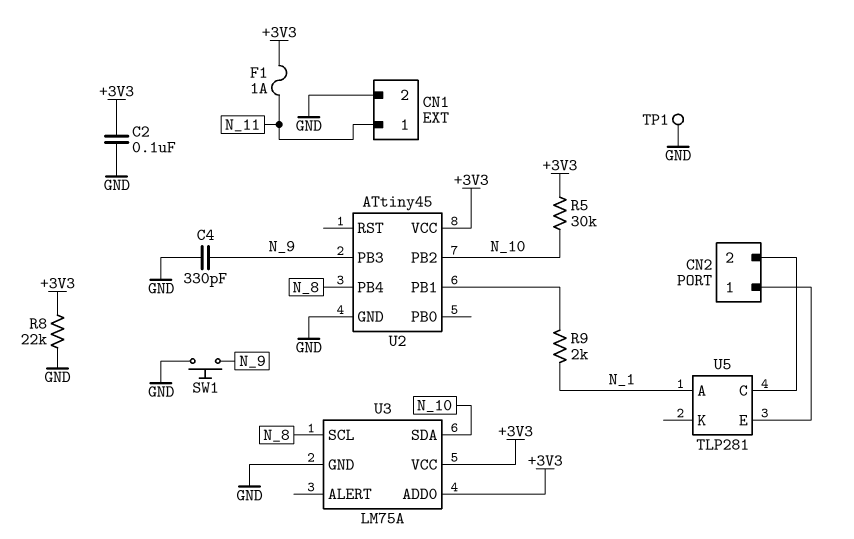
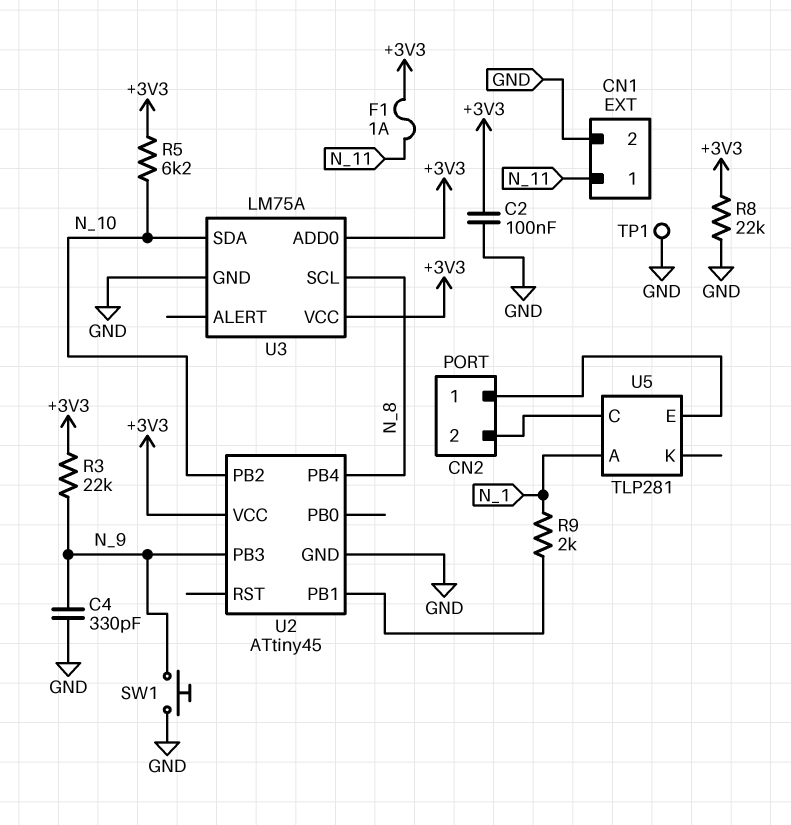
R3: none -> 22k (+3V3, N_9)
R5: 30k (+3V3, N_10) -> 6.2k (+3V3, N_10)

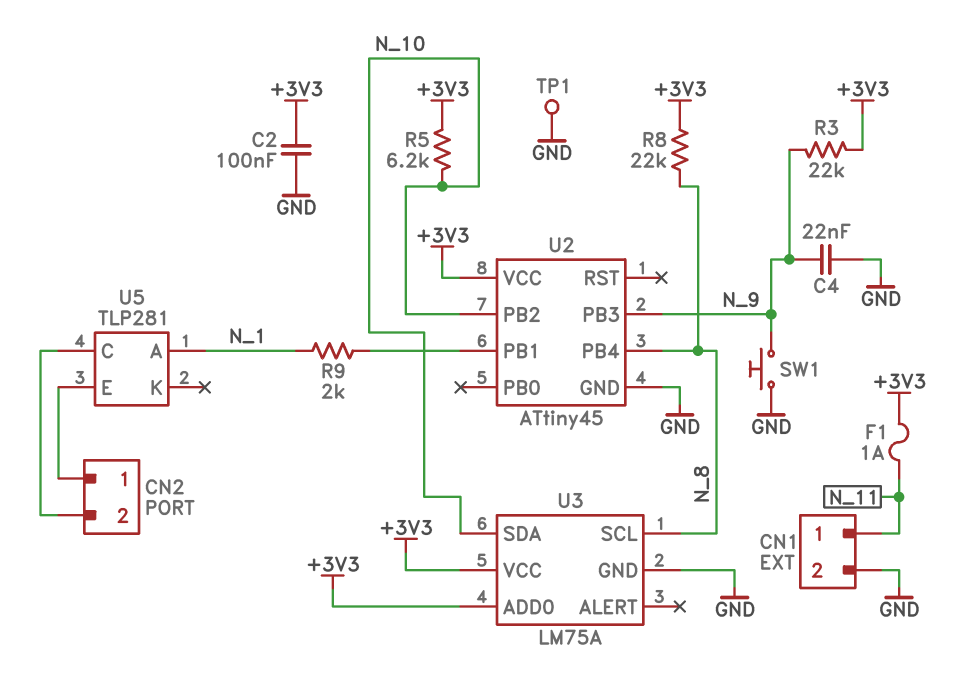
C4: 330pF (GND, N_9) -> 22nF (GND, N_9)
R8: 22k (+3V3, GND) -> 22k (+3V3, N_8)

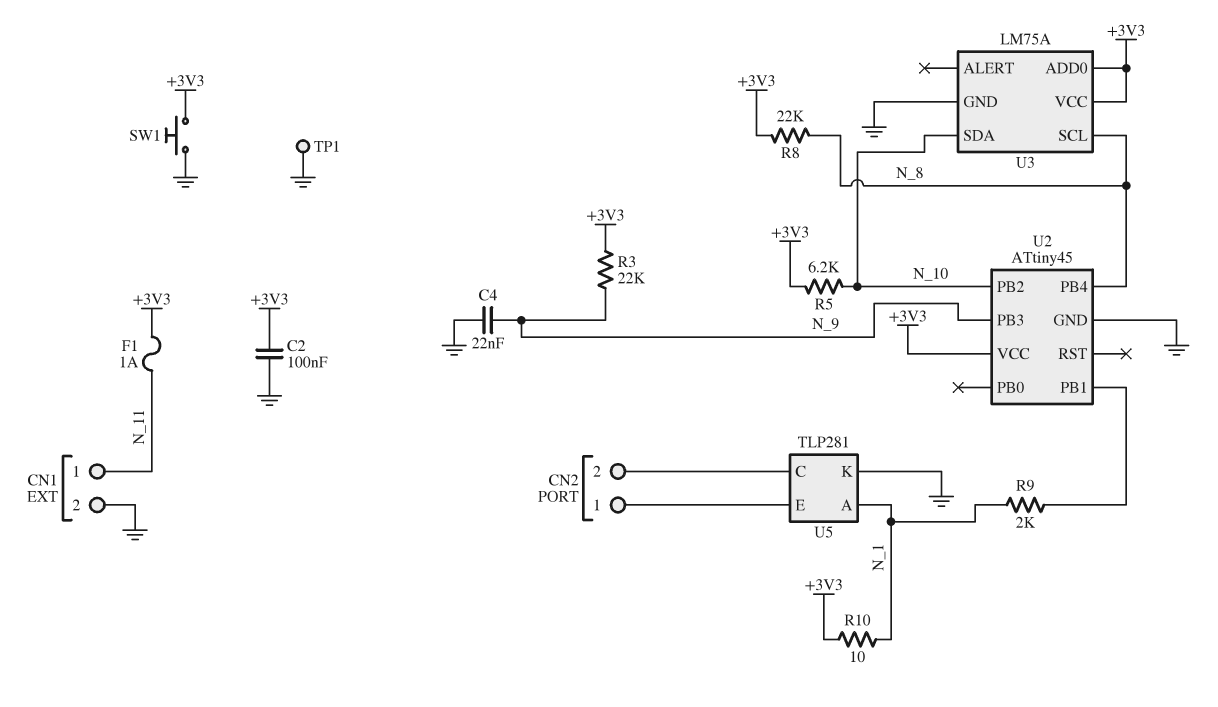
R10: none -> 10 (+3V3, N_1)
SW1: button (GND, N_9) -> button (+3V3, GND)
U5 pin K: none -> GND

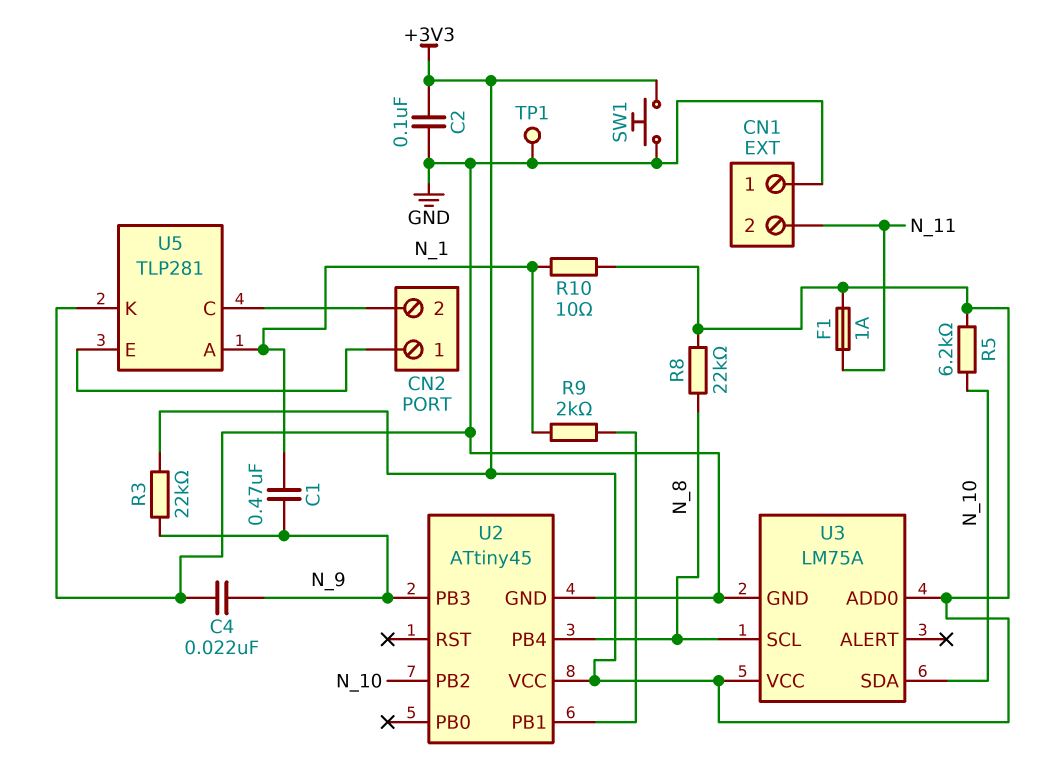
C1: none -> 470nF (N_1, N_9)
CN1 pin 1: N_11 -> GND
CN1 pin 2: GND -> N_11

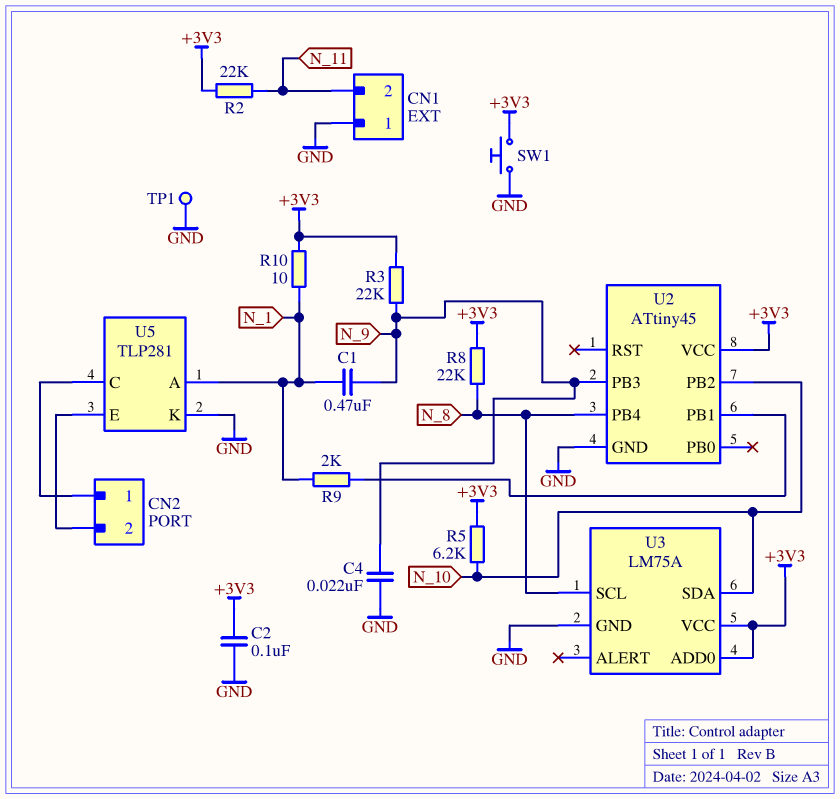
F1: 1A (+3V3, N_11) -> none
R2: none -> 22k (+3V3, N_11)
U5 pin C: CN2/2 -> CN2/1
U5 pin E: CN2/1 -> CN2/2

